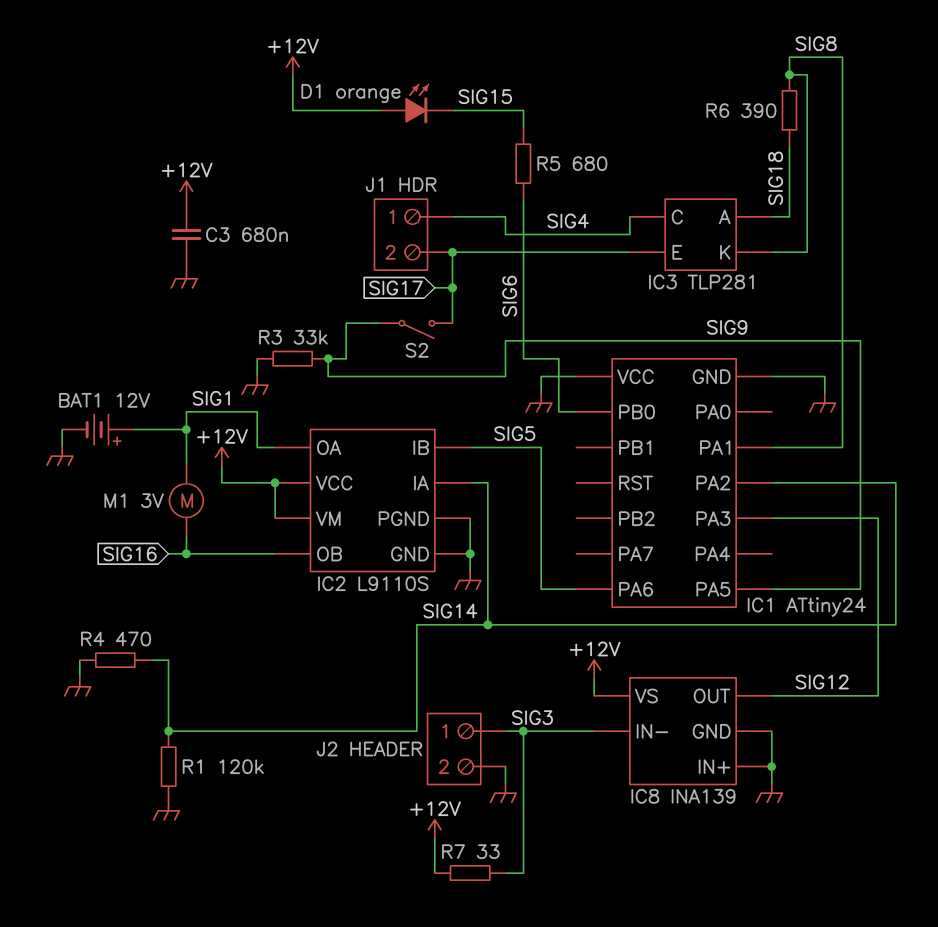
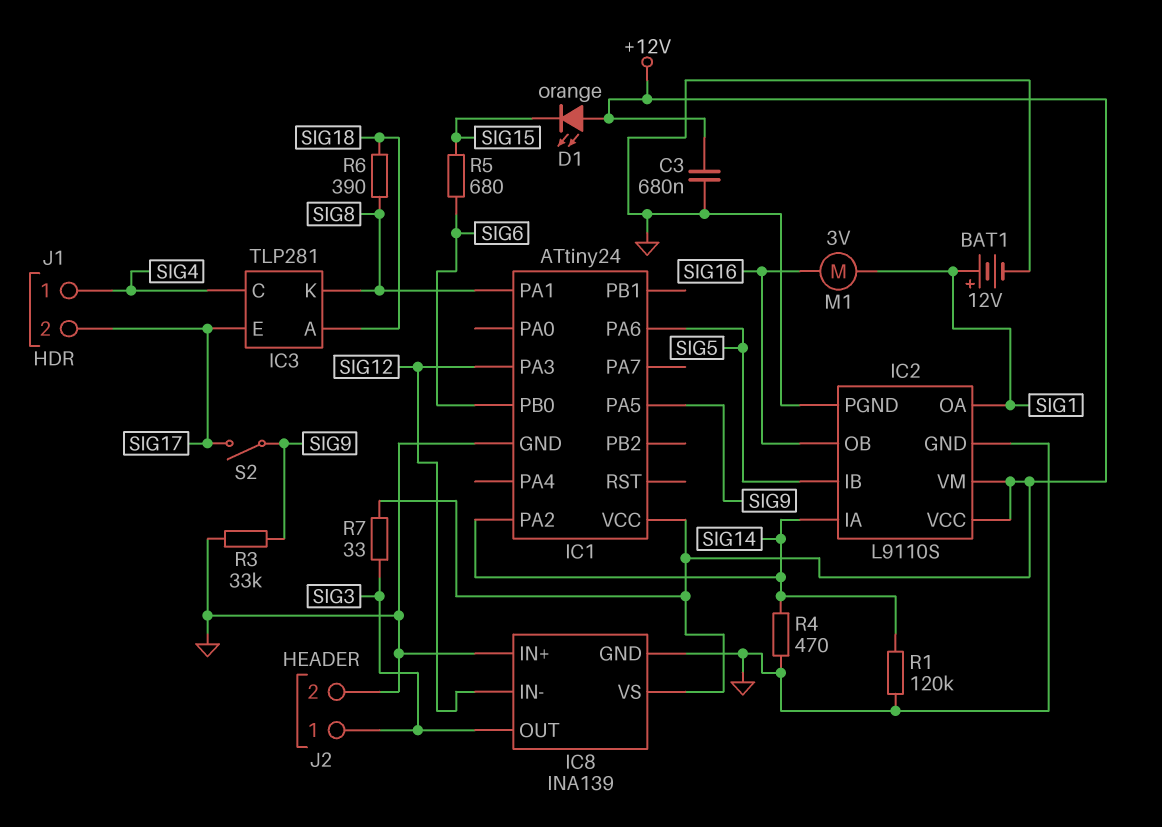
IC1 pin VCC: GND -> +12V
IC8 pin IN-: SIG3 -> SIG12
IC8 pin OUT: SIG12 -> SIG3

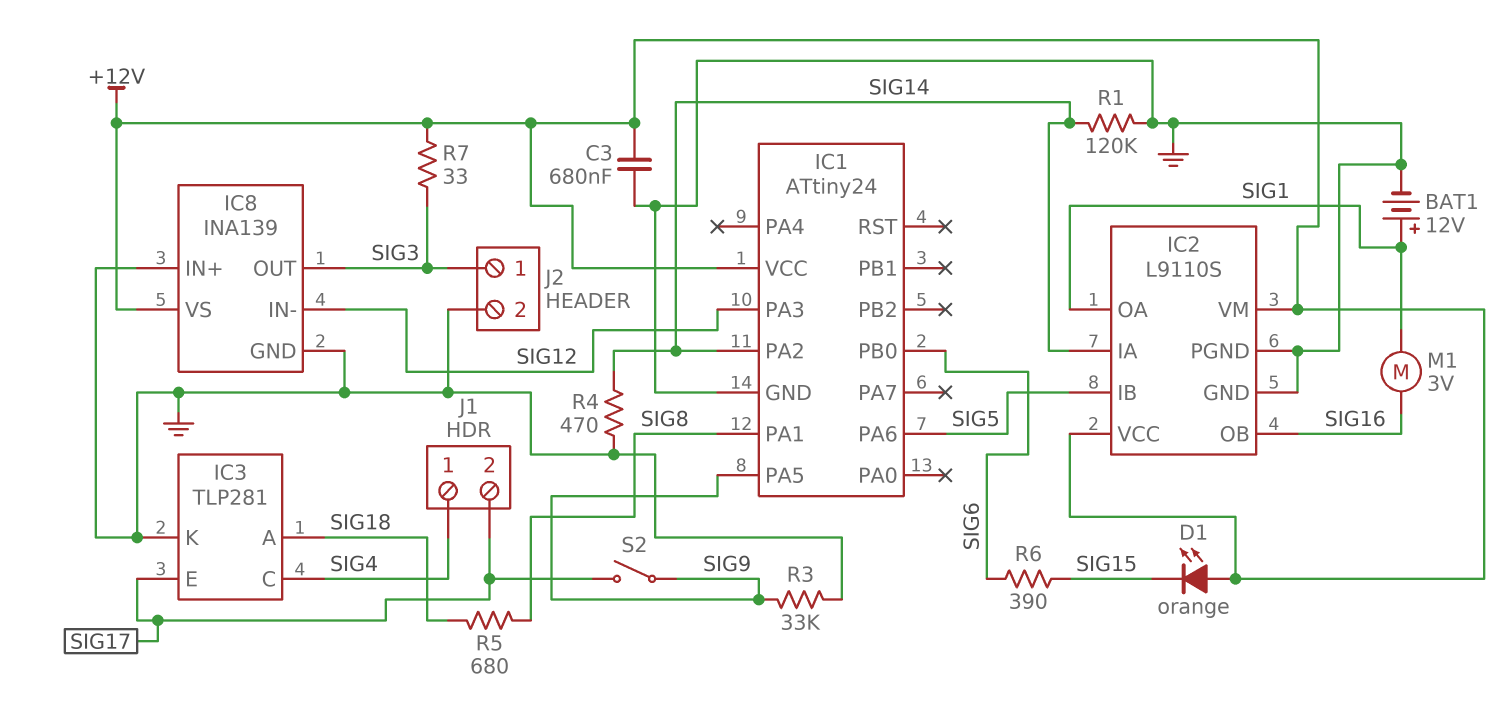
IC3 pin K: SIG8 -> GND
R5: 680 (SIG6, SIG15) -> 680 (SIG8, SIG18)
R6: 390 (SIG8, SIG18) -> 390 (SIG6, SIG15)

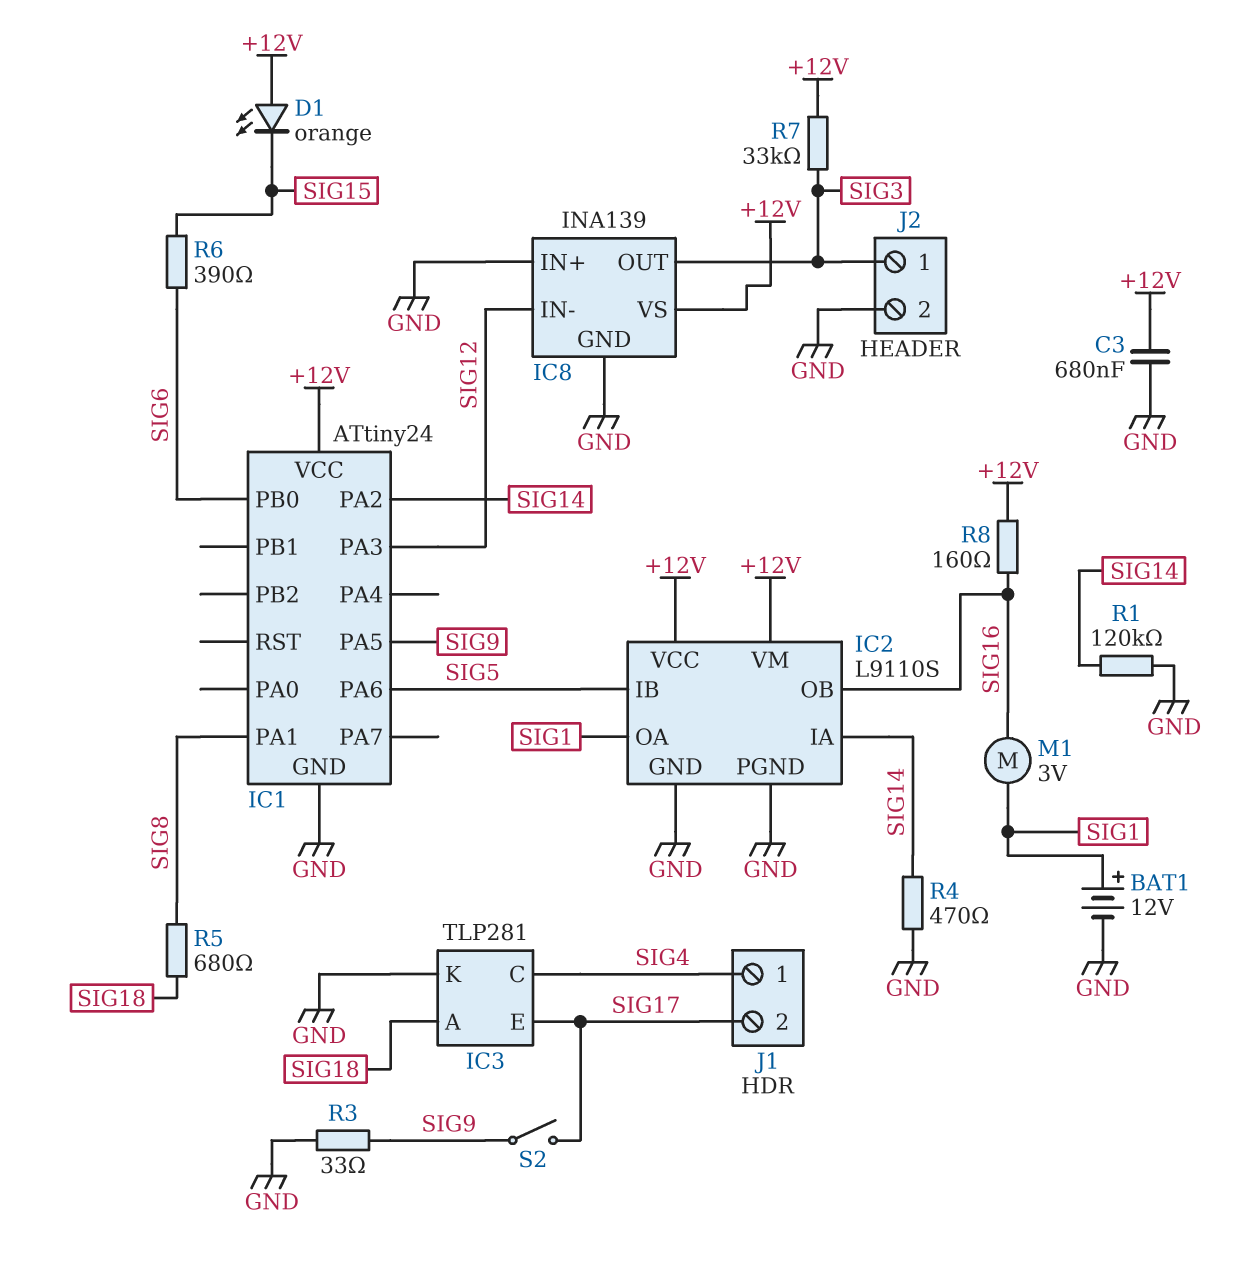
R3: 33k (GND, SIG9) -> 33 (GND, SIG9)
R7: 33 (+12V, SIG3) -> 33k (+12V, SIG3)
R8: none -> 160 (+12V, SIG16)

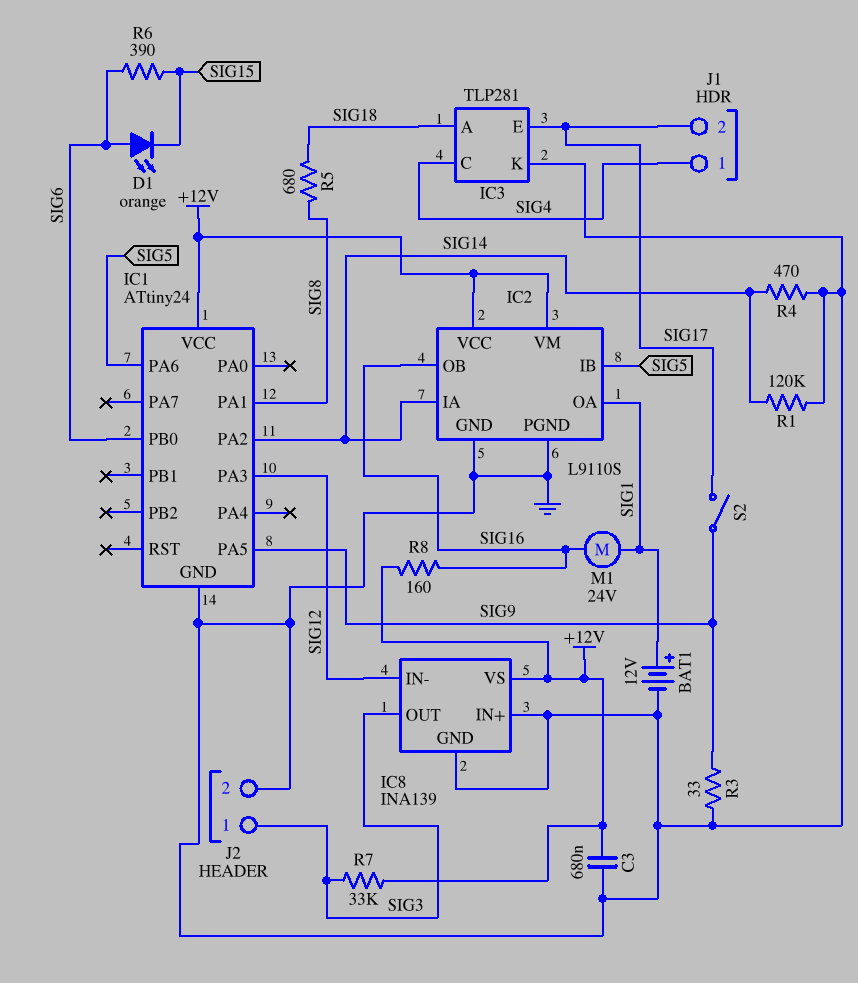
D1: LED orange (A +12V, K SIG15) -> LED orange (A SIG6, K SIG15)
M1: motor 3V (SIG1, SIG16) -> motor 24V (SIG1, SIG16)

